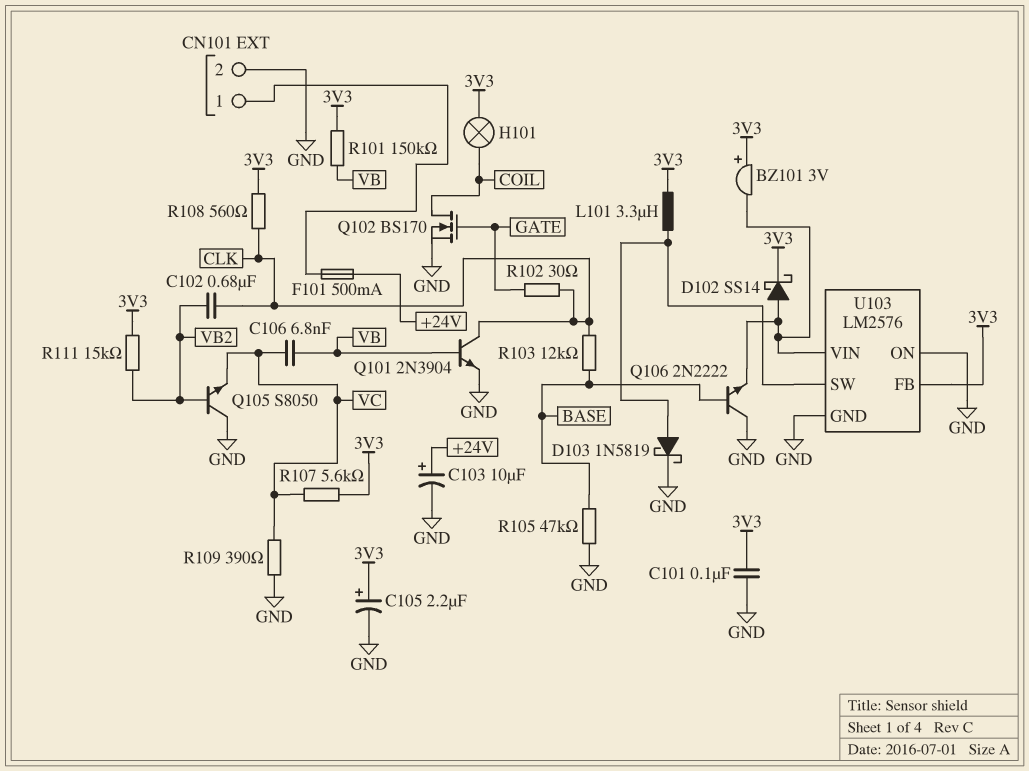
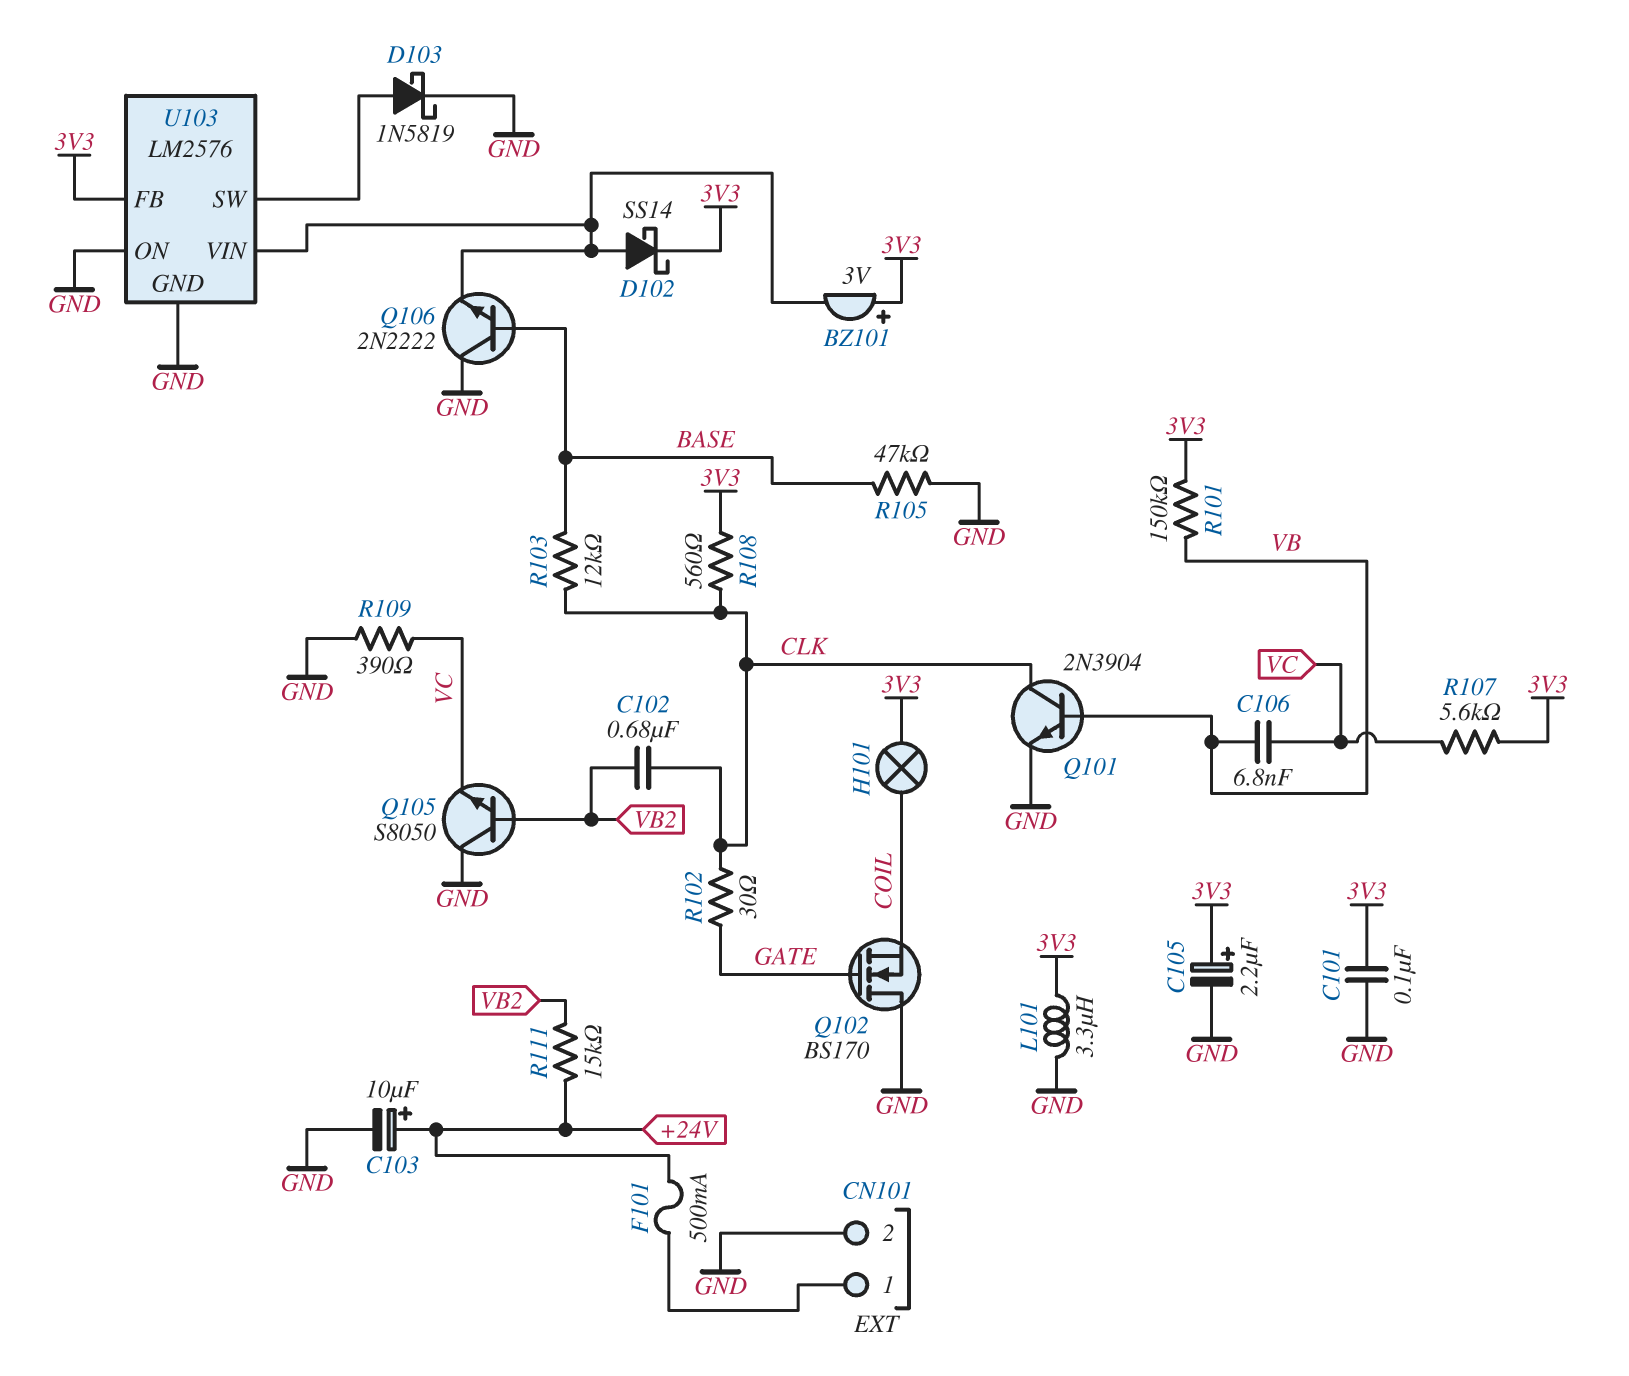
L101: 3.3uH (3V3, U103/SW) -> 3.3uH (3V3, GND)
Q102: NMOS BS170 (G GATE, D COIL, S GND) -> NMOS BS170 (G GATE, D GND, S COIL)
R111: 15k (3V3, VB2) -> 15k (+24V, VB2)

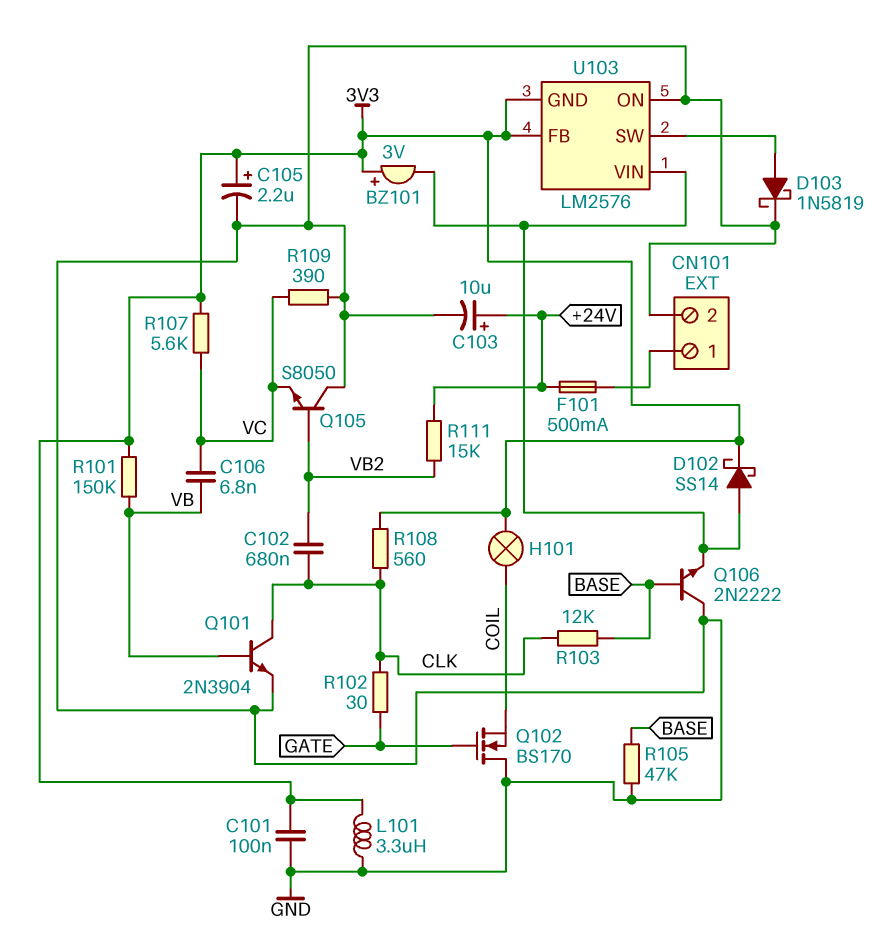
U103 pin GND: GND -> 3V3

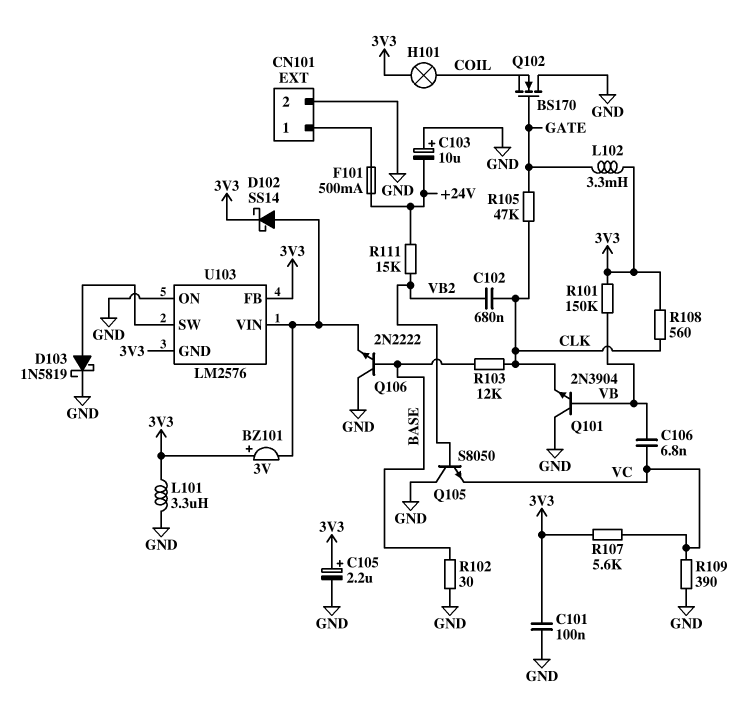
C103: 10uF (plus +24V, minus GND) -> 10uF (plus GND, minus +24V)
L102: none -> 3.3mH (3V3, GATE)
Q101: NPN 2N3904 (B VB, C CLK, E GND) -> NPN 2N3904 (B VB, C GND, E CLK)
R102: 30 (CLK, GATE) -> 30 (BASE, GND)
R105: 47k (BASE, GND) -> 47k (CLK, GATE)

